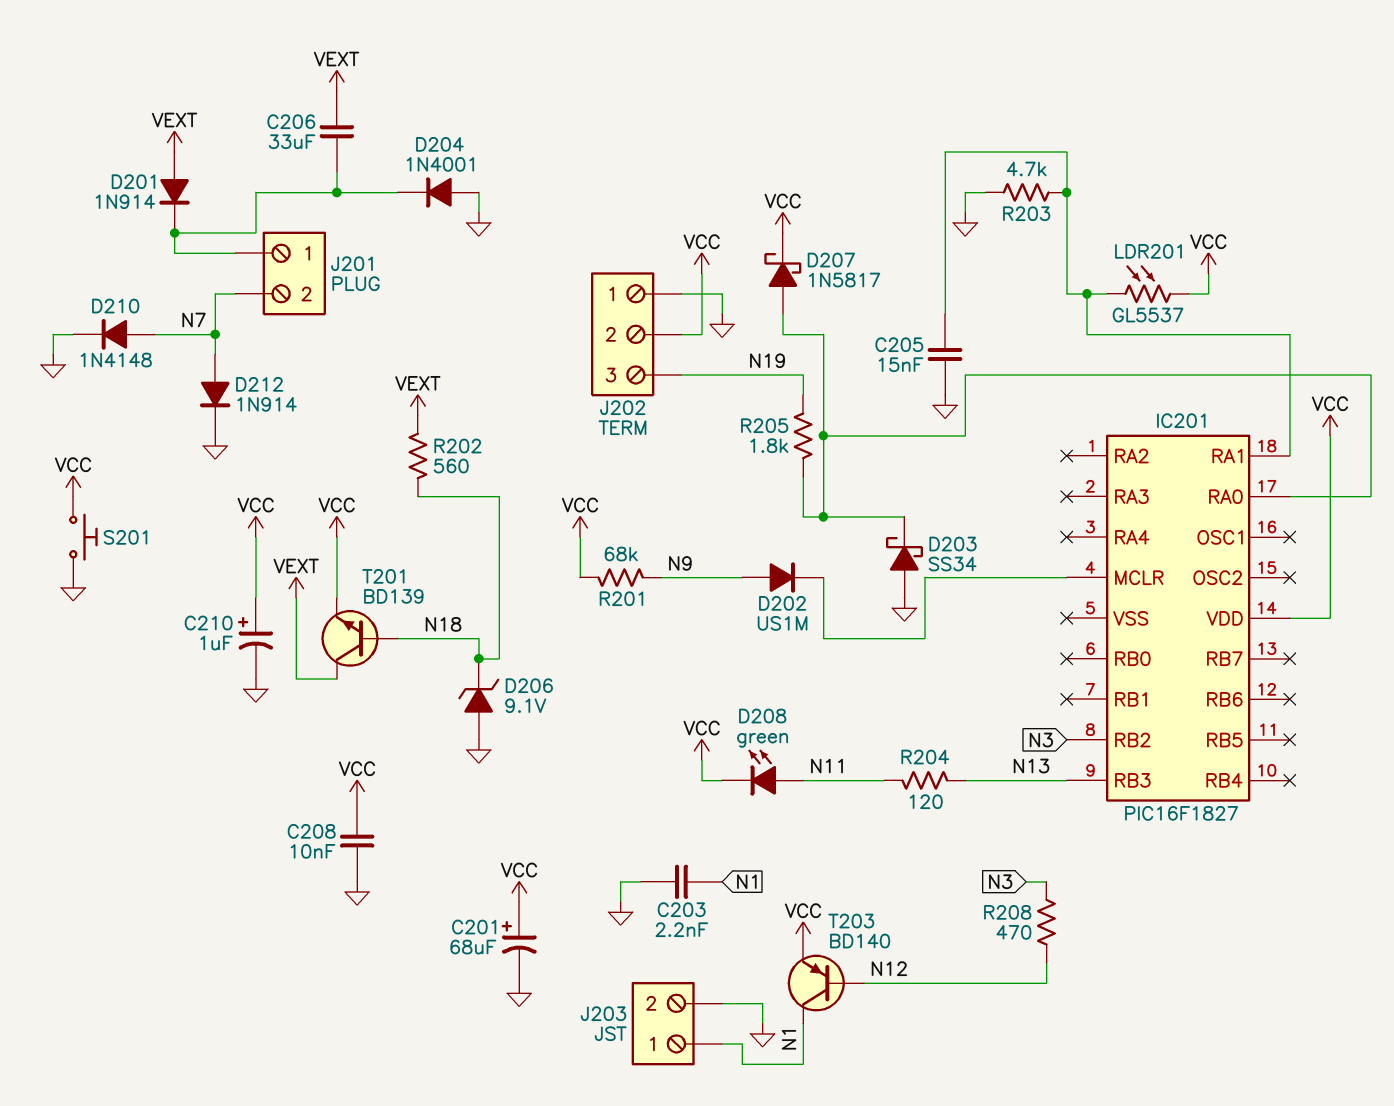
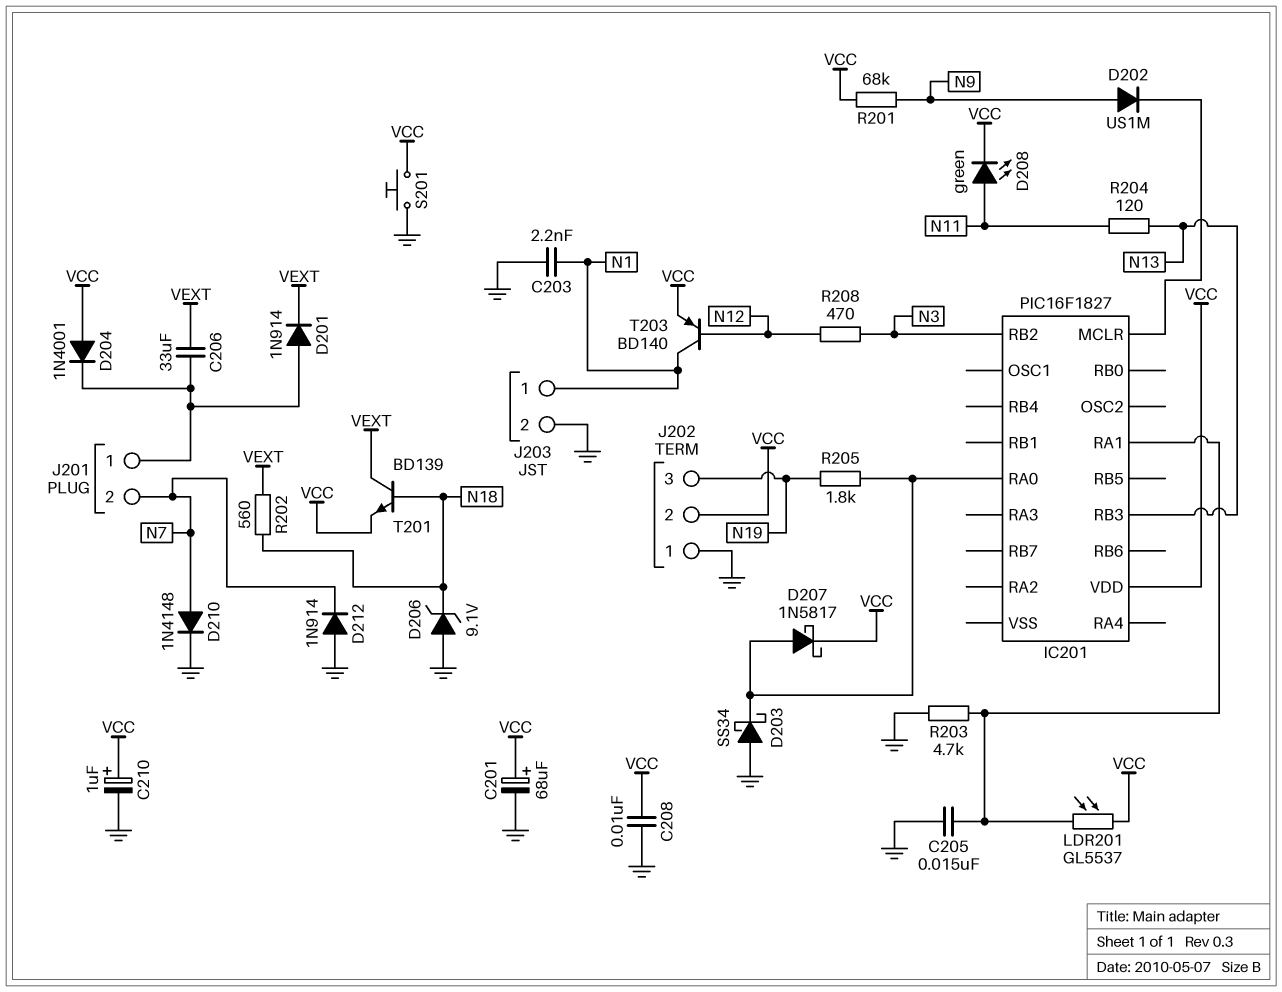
D201: diode 1N914 (A VEXT, K J201/1) -> diode 1N914 (A J201/1, K VEXT)
D204: diode 1N4001 (A GND, K J201/1) -> diode 1N4001 (A VCC, K J201/1)
D212: diode 1N914 (A N7, K GND) -> diode 1N914 (A GND, K N7)

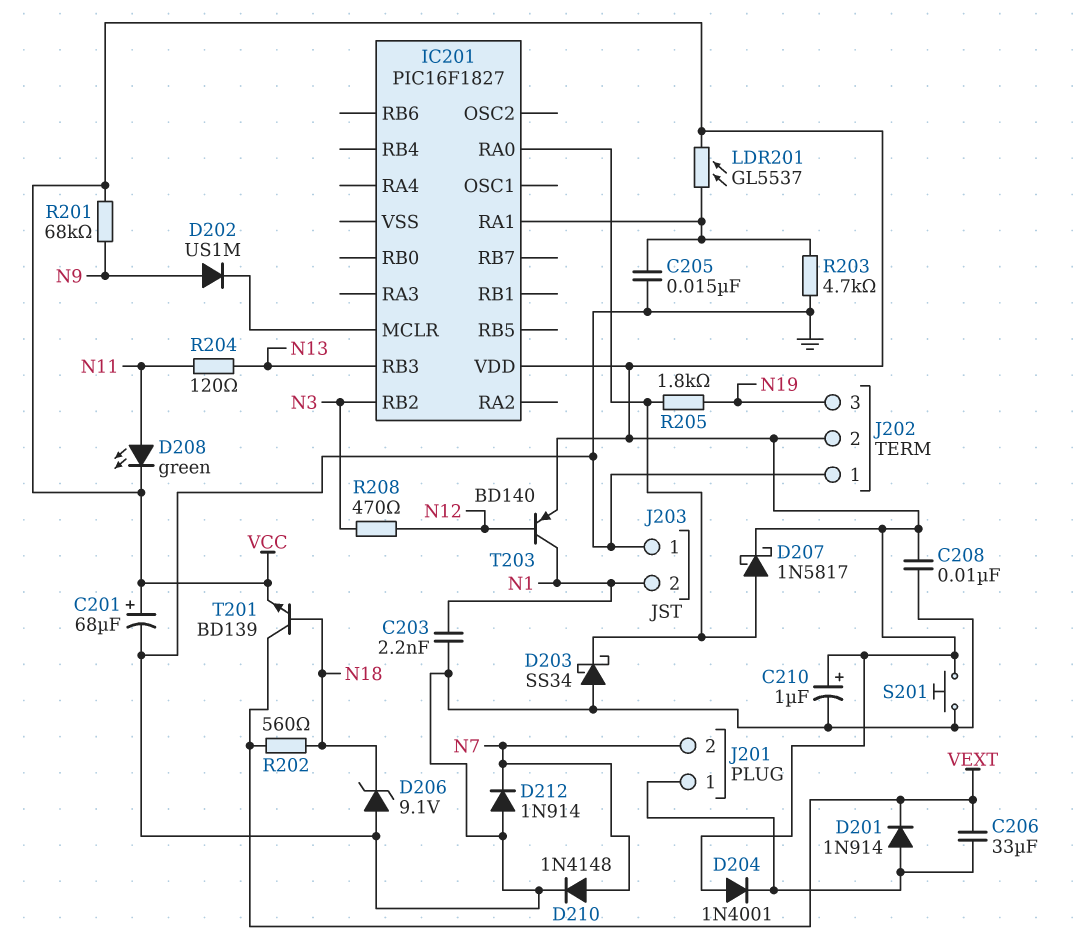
J203 pin 1: N1 -> GND
J203 pin 2: GND -> N1

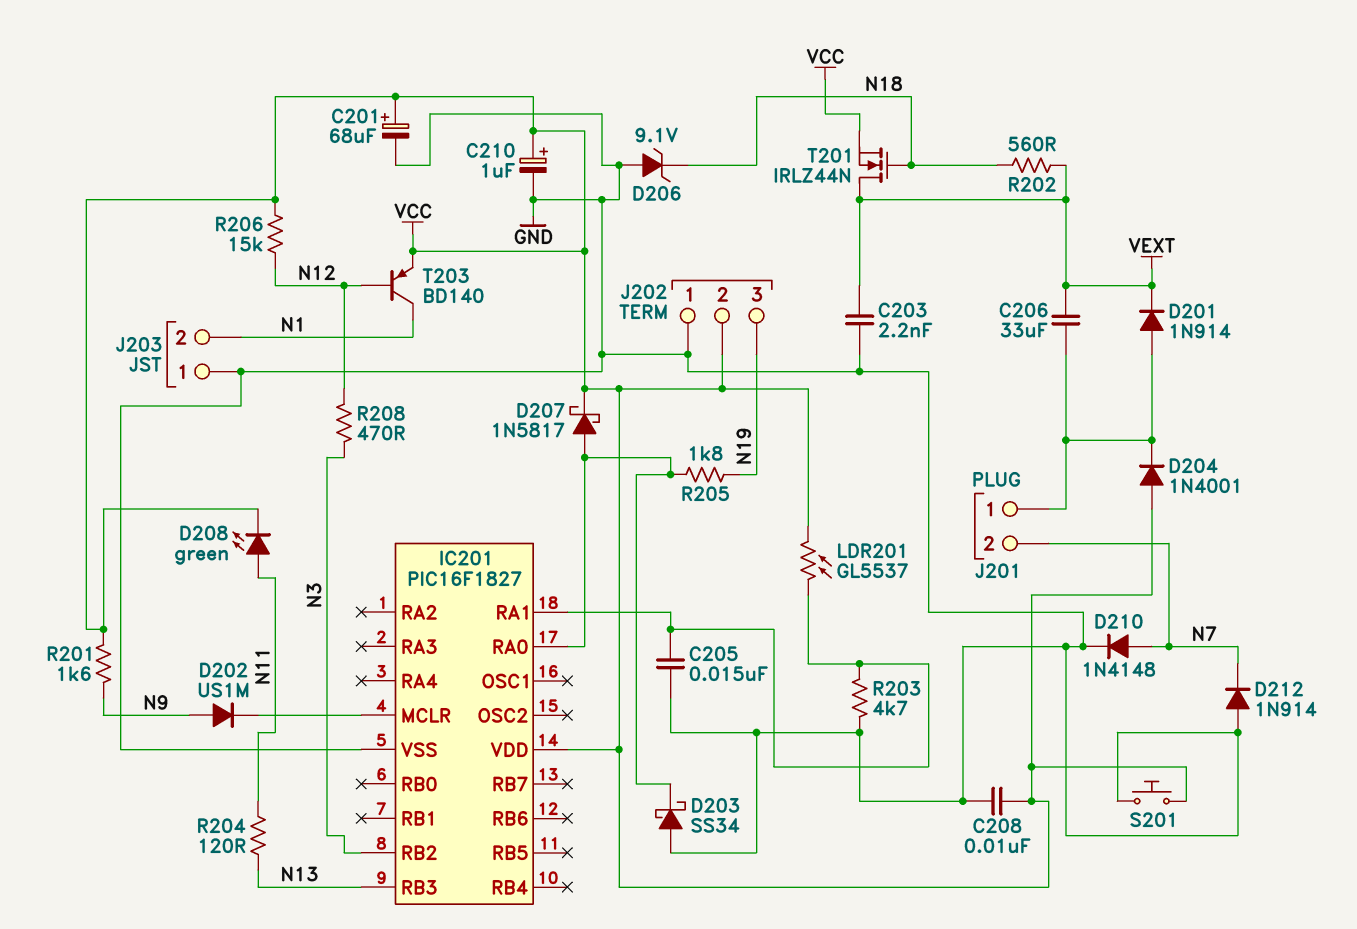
C203: 2.2nF (GND, N1) -> 2.2nF (GND, VEXT)
IC201 pin VSS: none -> GND
R201: 68k (N9, VCC) -> 1.6k (N9, VCC)
R206: none -> 15k (N12, VCC)
T201: NPN BD139 (B N18, C VEXT, E VCC) -> NMOS IRLZ44N (G N18, D VEXT, S VCC)

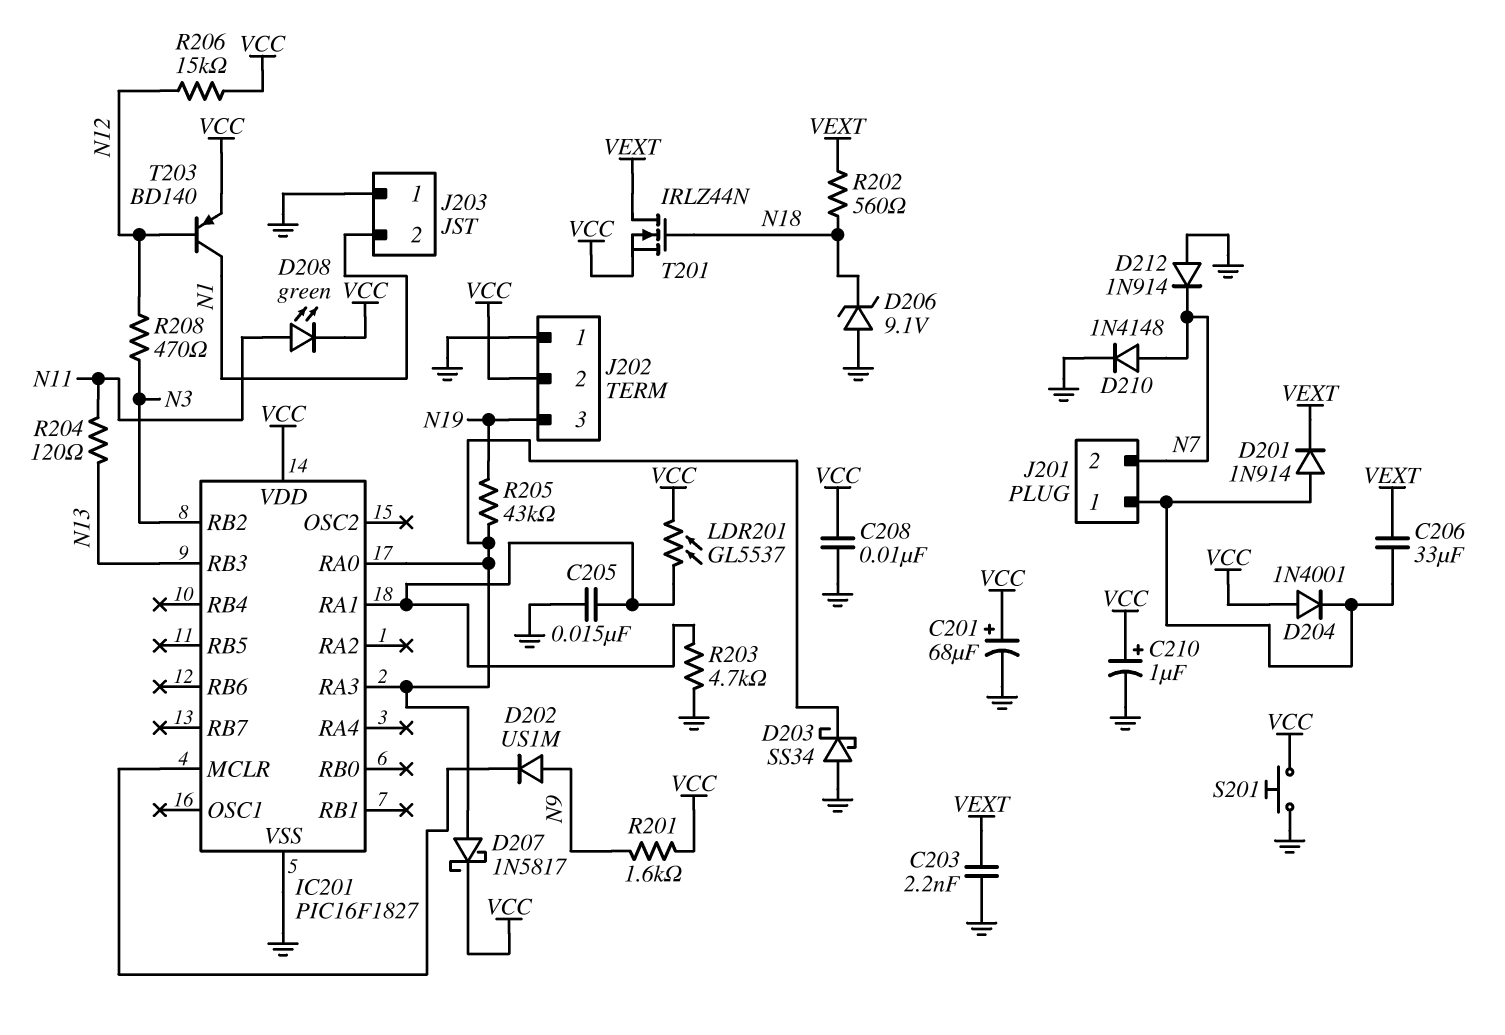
IC201 pin RA3: none -> IC201/RA0
R205: 1.8k (IC201/RA0, N19) -> 43k (IC201/RA0, N19)

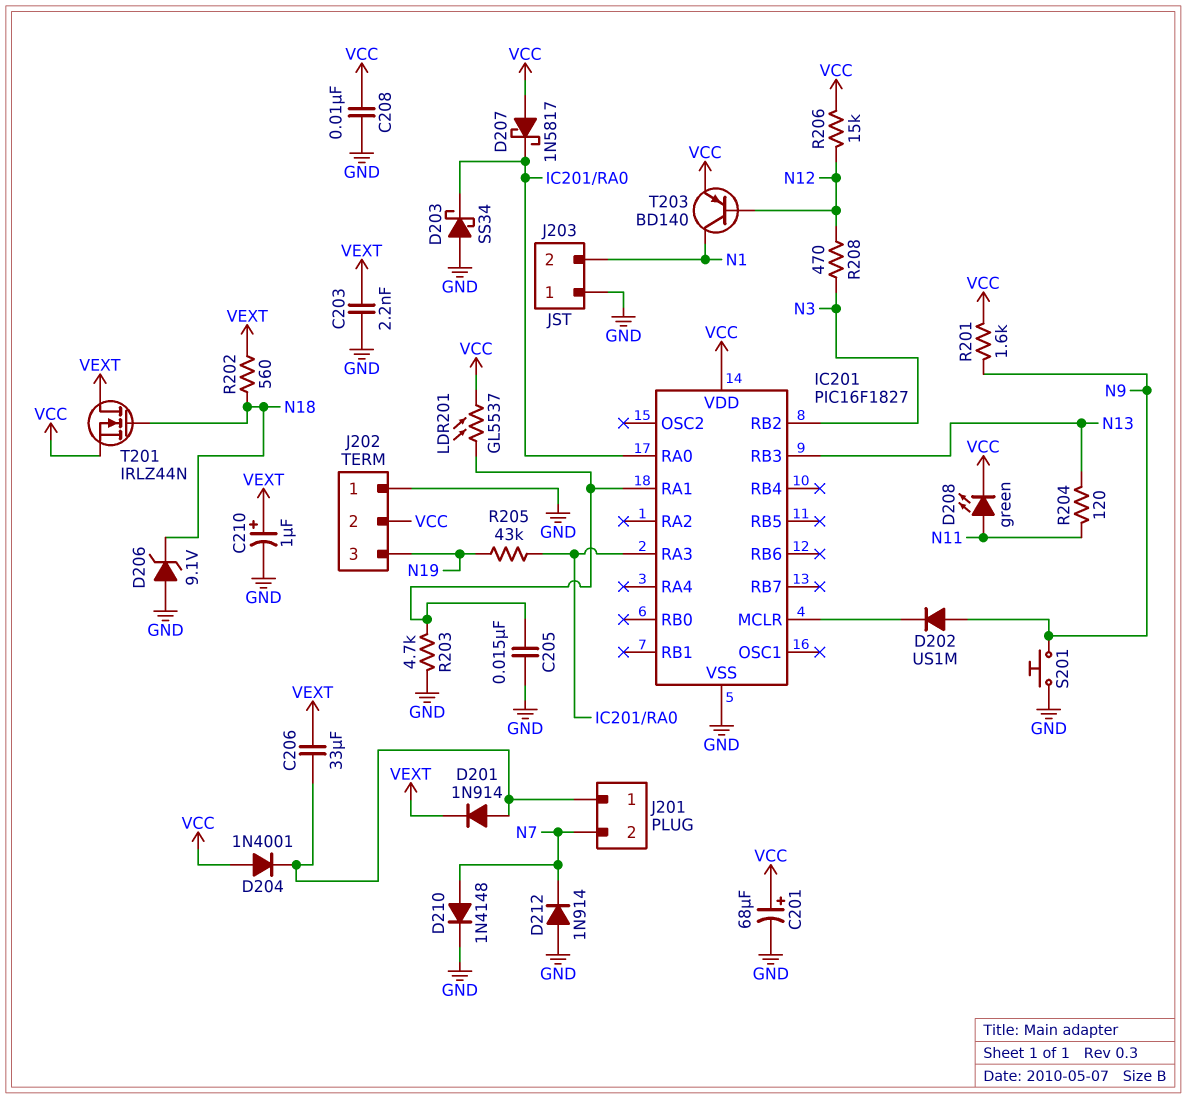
C210: 1uF (plus VCC, minus GND) -> 1uF (plus VEXT, minus GND)
D207: schottky 1N5817 (A IC201/RA0, K VCC) -> schottky 1N5817 (A VCC, K IC201/RA0)
S201: button (GND, VCC) -> button (GND, N9)

